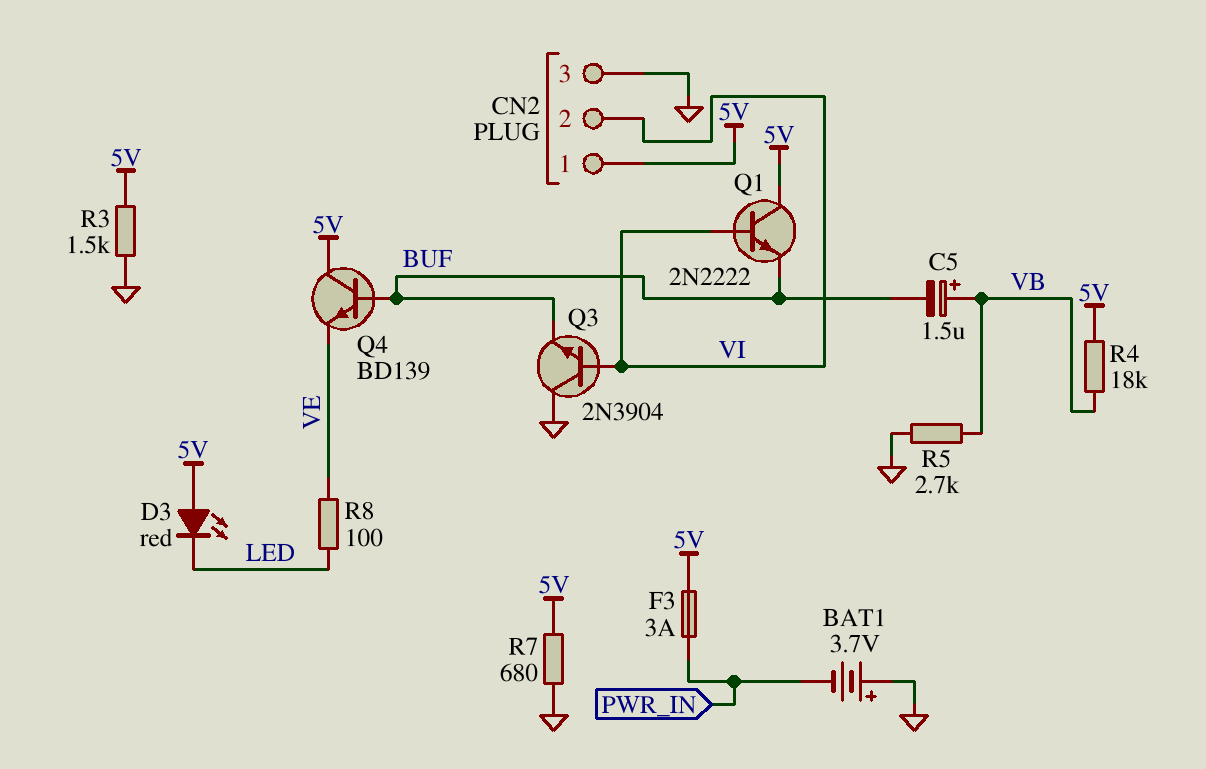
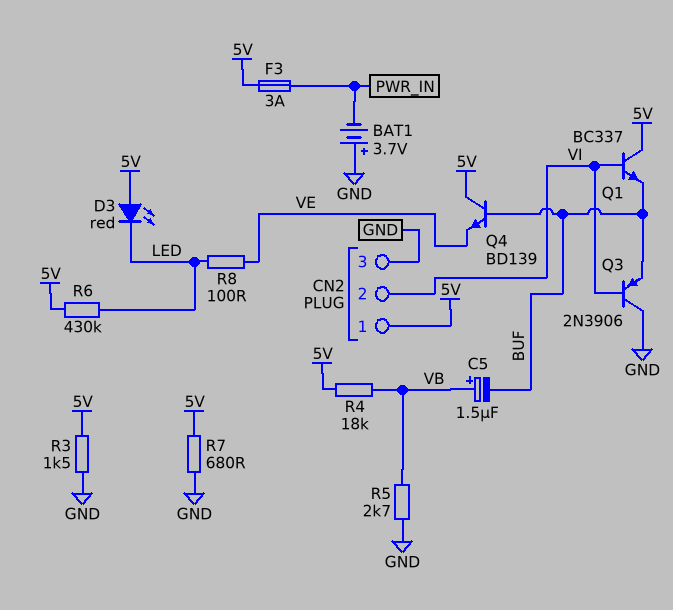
Q1: NPN 2N2222 (B VI, C 5V, E BUF) -> NPN BC337 (B VI, C 5V, E BUF)
Q3: NPN 2N3904 (B VI, C GND, E BUF) -> PNP 2N3906 (B VI, C GND, E BUF)
R6: none -> 430k (5V, LED)

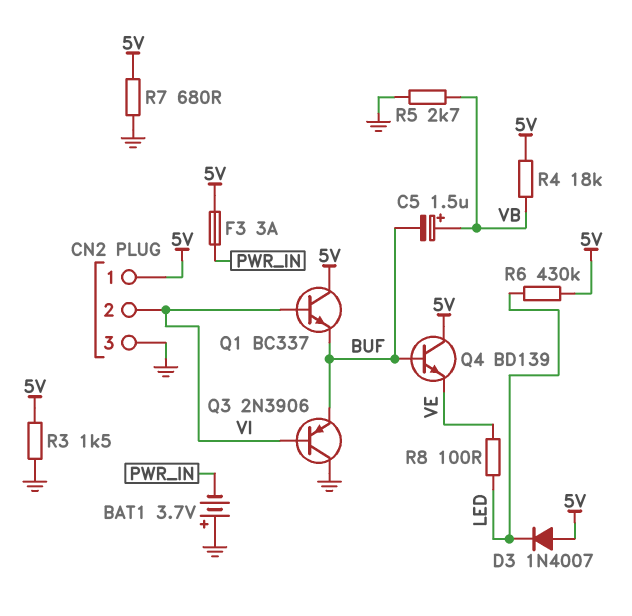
D3: LED red (A 5V, K LED) -> diode 1N4007 (A 5V, K LED)

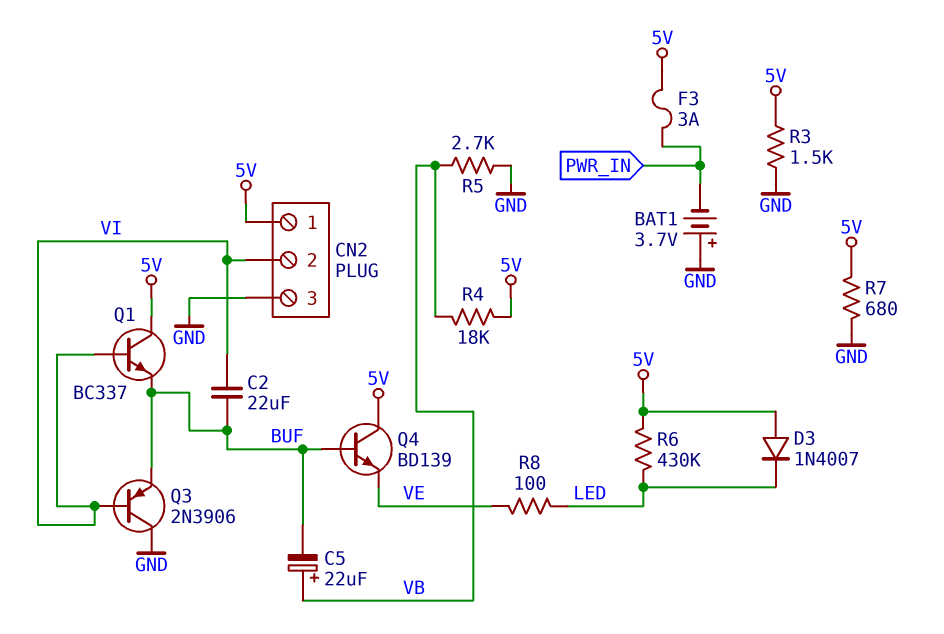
C2: none -> 22uF (BUF, VI)
C5: 1.5uF (plus VB, minus BUF) -> 22uF (plus VB, minus BUF)

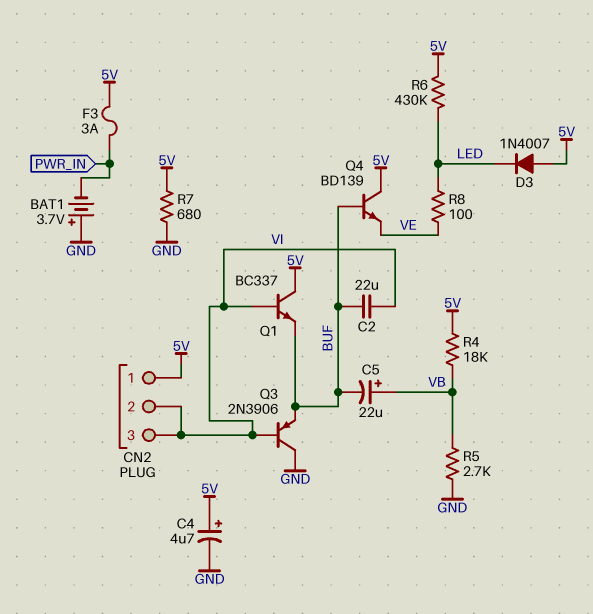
C4: none -> 4.7uF (plus 5V, minus GND)
CN2 pin 3: GND -> VI
R3: 1.5k (5V, GND) -> none

